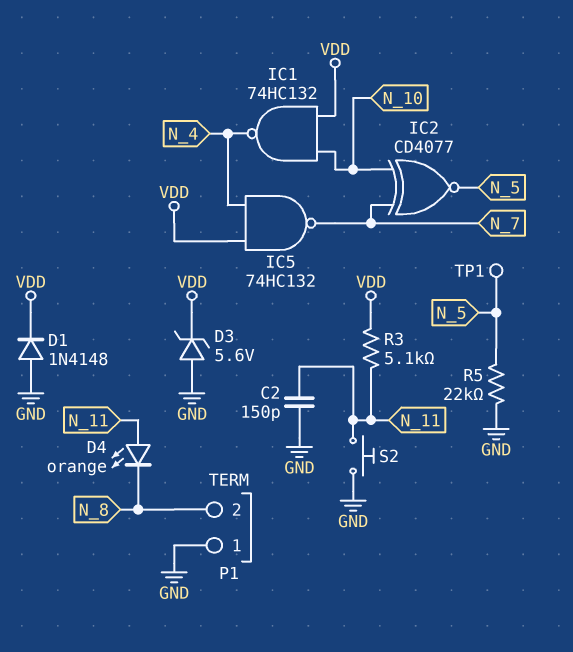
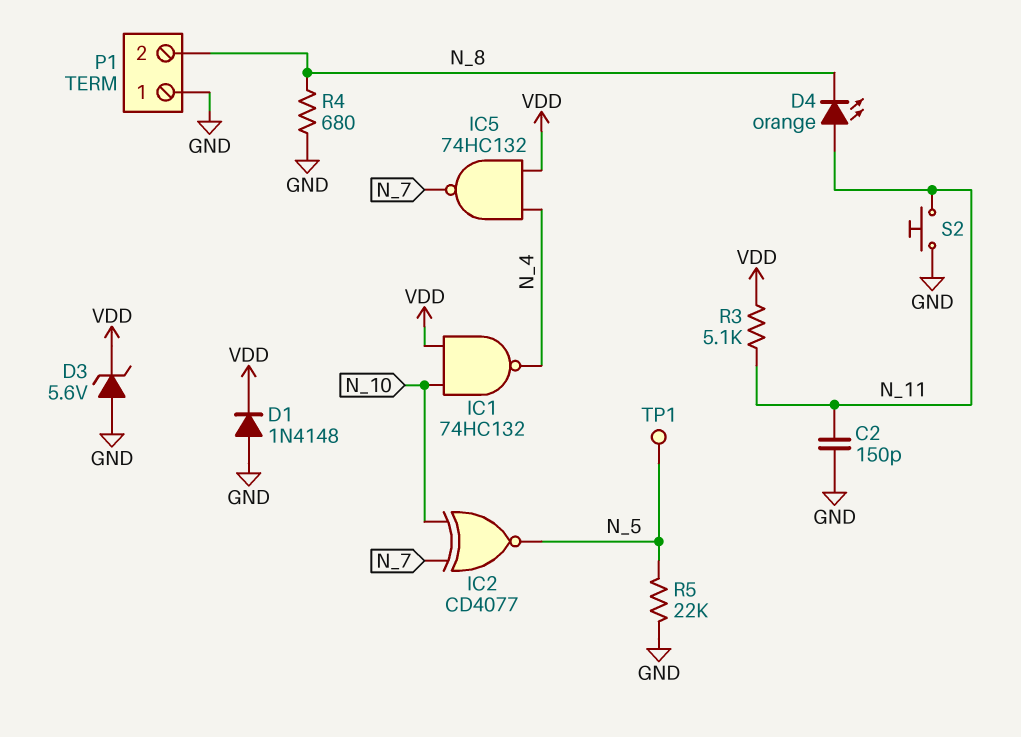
R4: none -> 680 (GND, N_8)

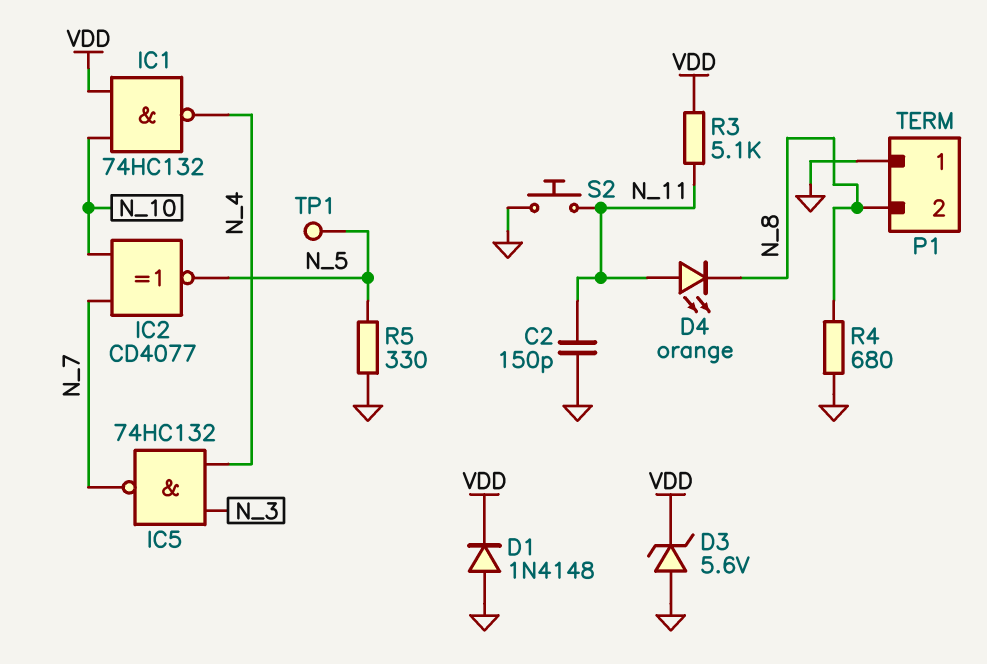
IC5: NAND 74HC132 (in N_4, in VDD, out N_7) -> NAND 74HC132 (in N_3, in N_4, out N_7)
R5: 22k (GND, N_5) -> 330 (GND, N_5)

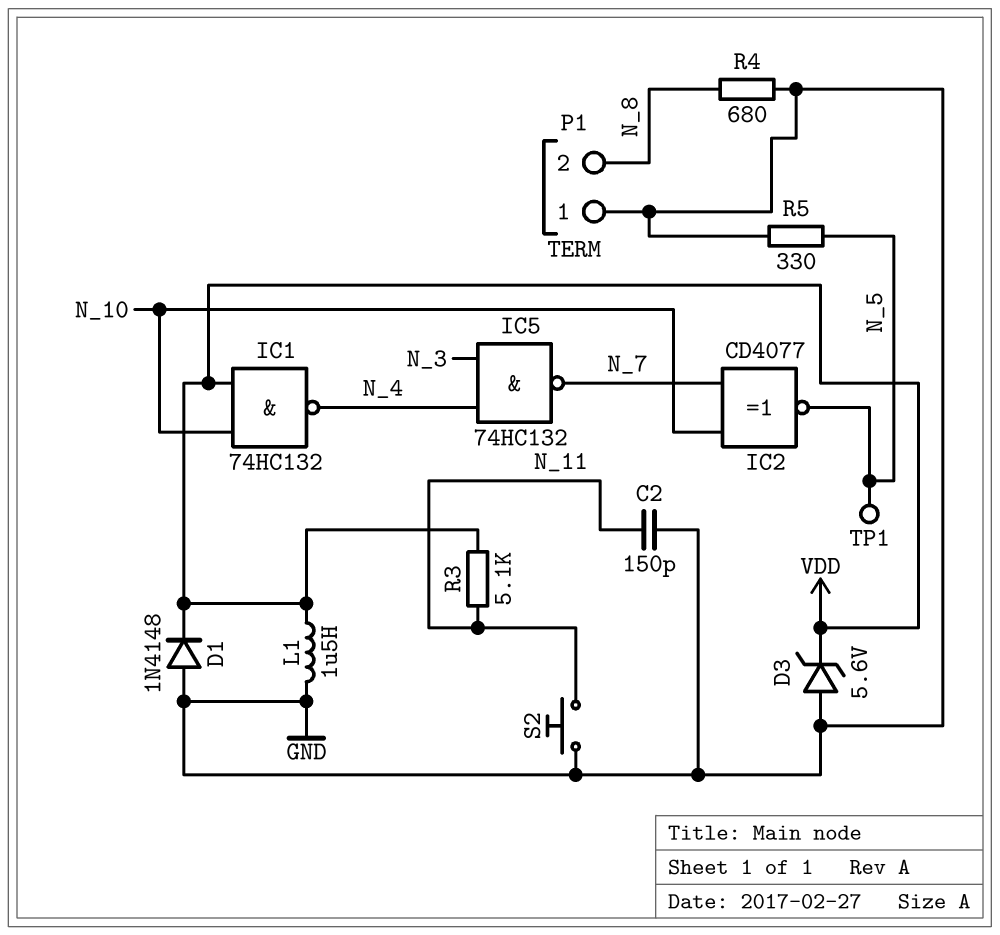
D4: LED orange (A N_11, K N_8) -> none
L1: none -> 1.5uH (GND, VDD)

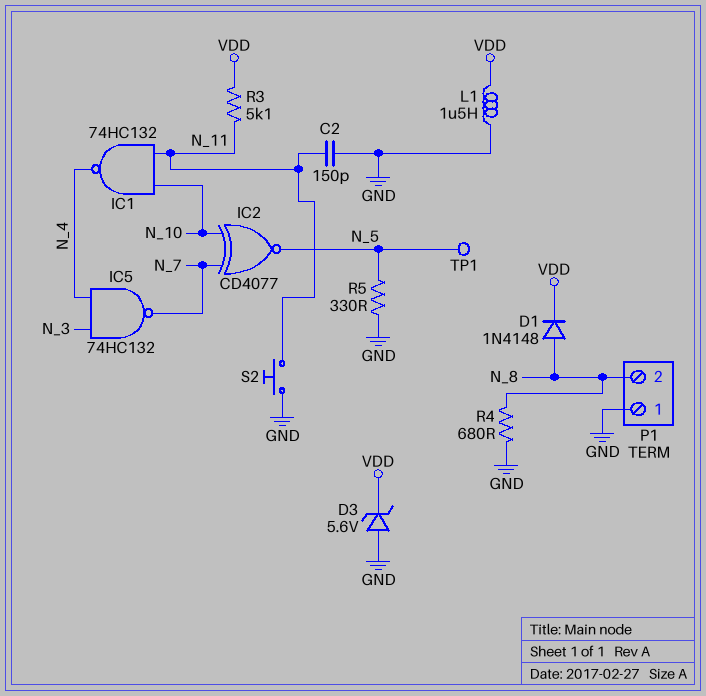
D1: diode 1N4148 (A GND, K VDD) -> diode 1N4148 (A N_8, K VDD)
IC1: NAND 74HC132 (in N_10, in VDD, out N_4) -> NAND 74HC132 (in N_10, in N_11, out N_4)

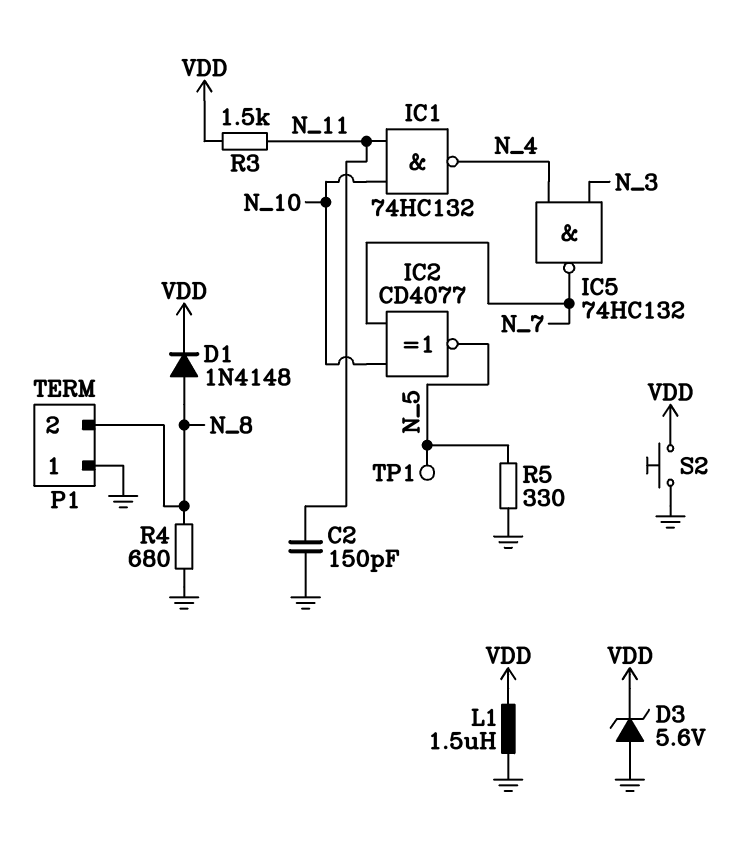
R3: 5.1k (N_11, VDD) -> 1.5k (N_11, VDD)
S2: button (GND, N_11) -> button (GND, VDD)

